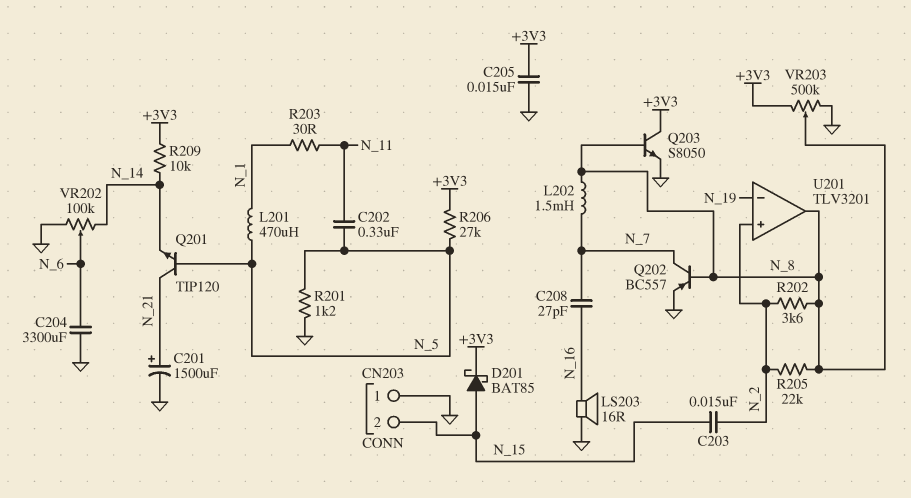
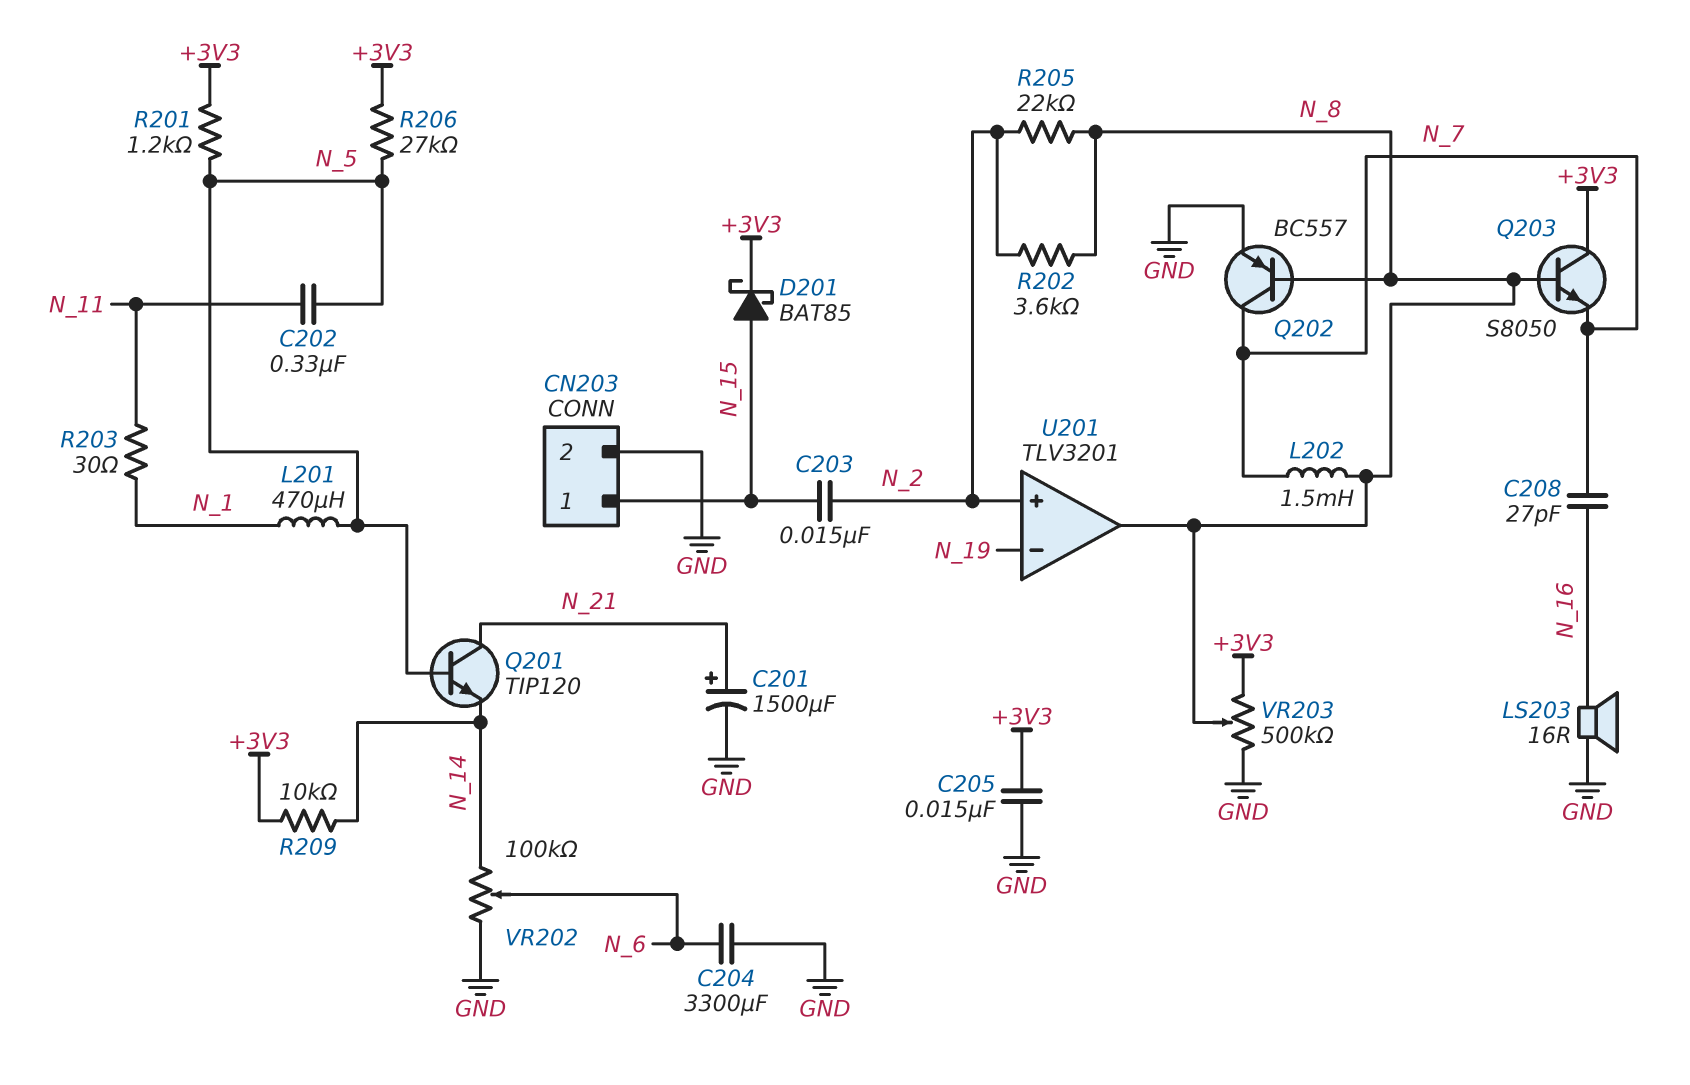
CN203 pin 1: GND -> N_15
CN203 pin 2: N_15 -> GND
Q203: NPN S8050 (B N_8, C +3V3, E GND) -> NPN S8050 (B N_8, C +3V3, E N_7)
R201: 1.2k (GND, N_5) -> 1.2k (+3V3, N_5)

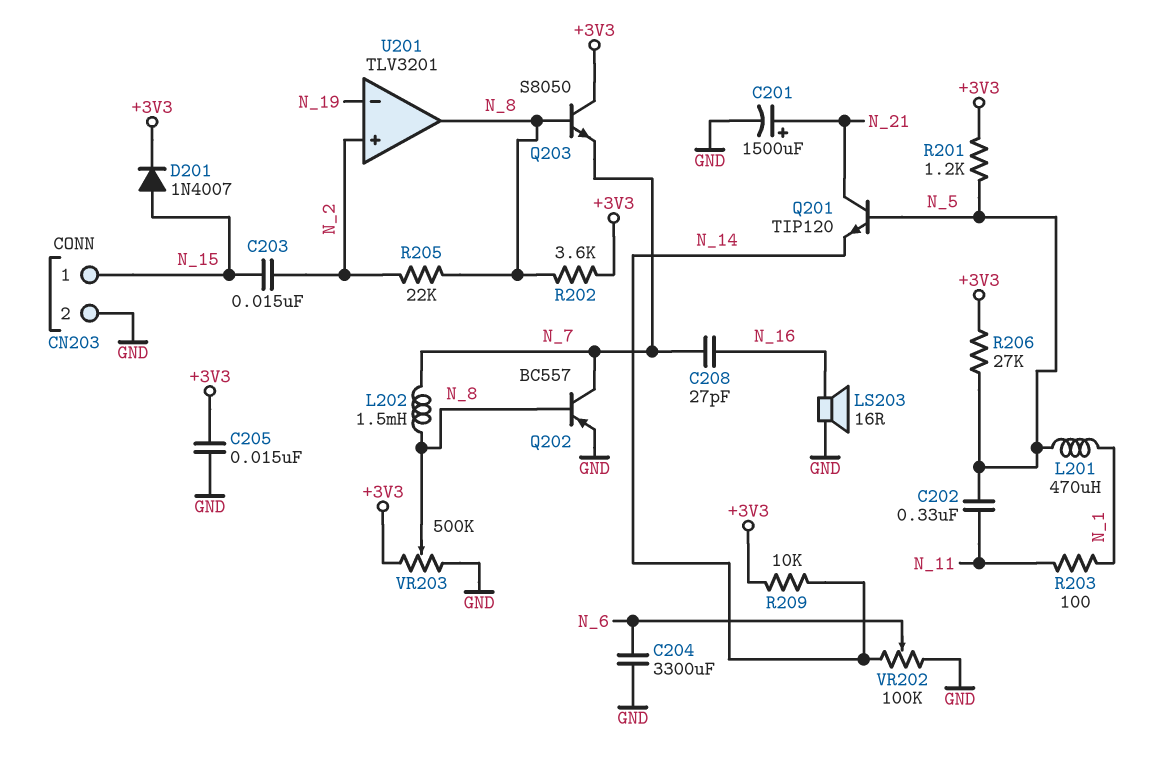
D201: schottky BAT85 (A N_15, K +3V3) -> diode 1N4007 (A N_15, K +3V3)
R202: 3.6k (N_2, N_8) -> 3.6k (+3V3, N_8)
R203: 30 (N_1, N_11) -> 100 (N_1, N_11)

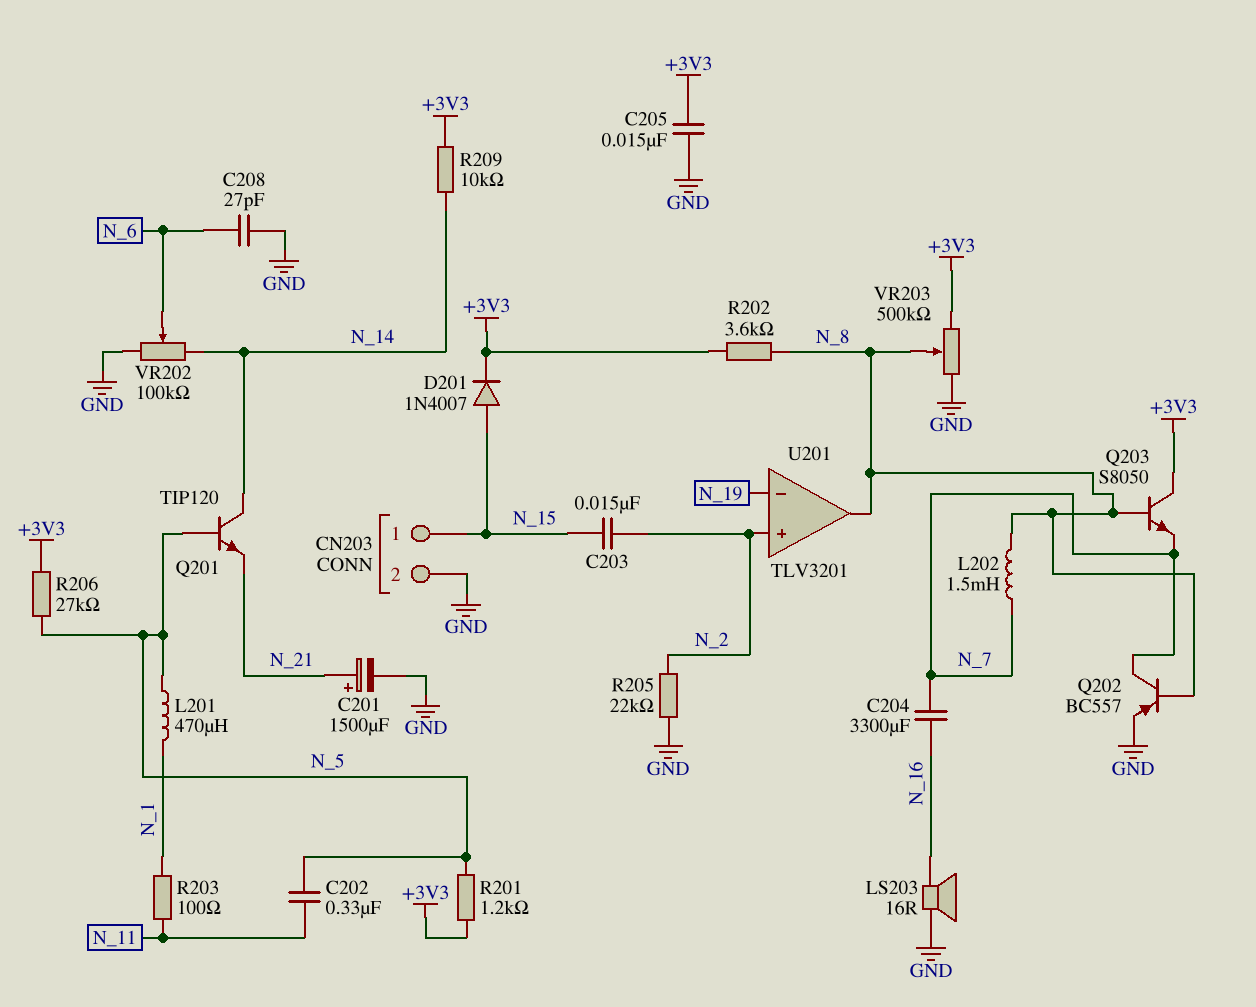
C204: 3300uF (GND, N_6) -> 3300uF (N_7, N_16)
C208: 27pF (N_7, N_16) -> 27pF (GND, N_6)
Q201: NPN TIP120 (B N_5, C N_21, E N_14) -> NPN TIP120 (B N_5, C N_14, E N_21)
R205: 22k (N_2, N_8) -> 22k (GND, N_2)

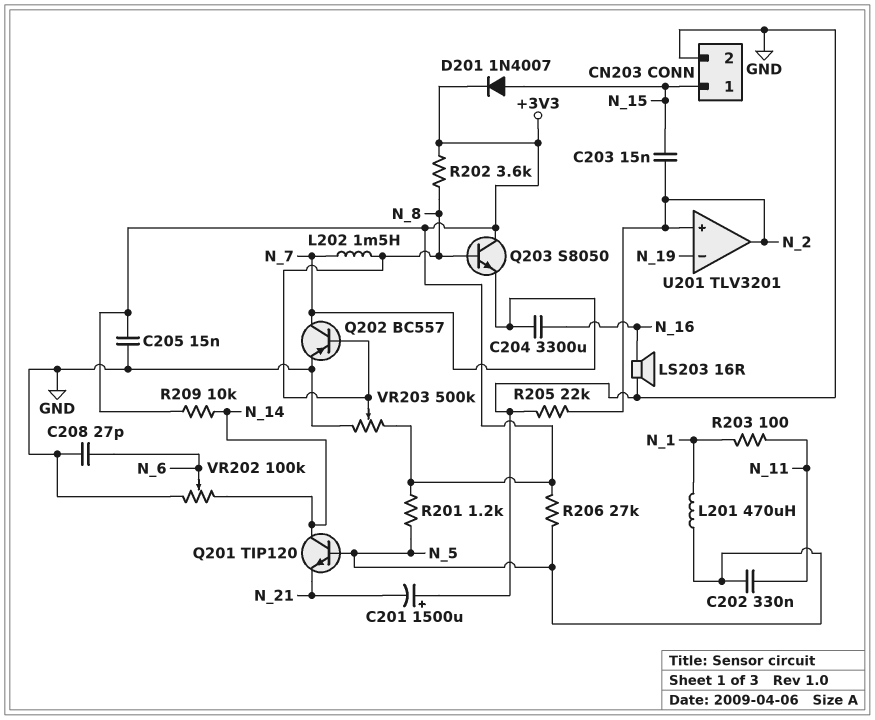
C201: 1500uF (plus N_21, minus GND) -> 1500uF (plus GND, minus N_21)
U201 pin out: N_8 -> N_2

